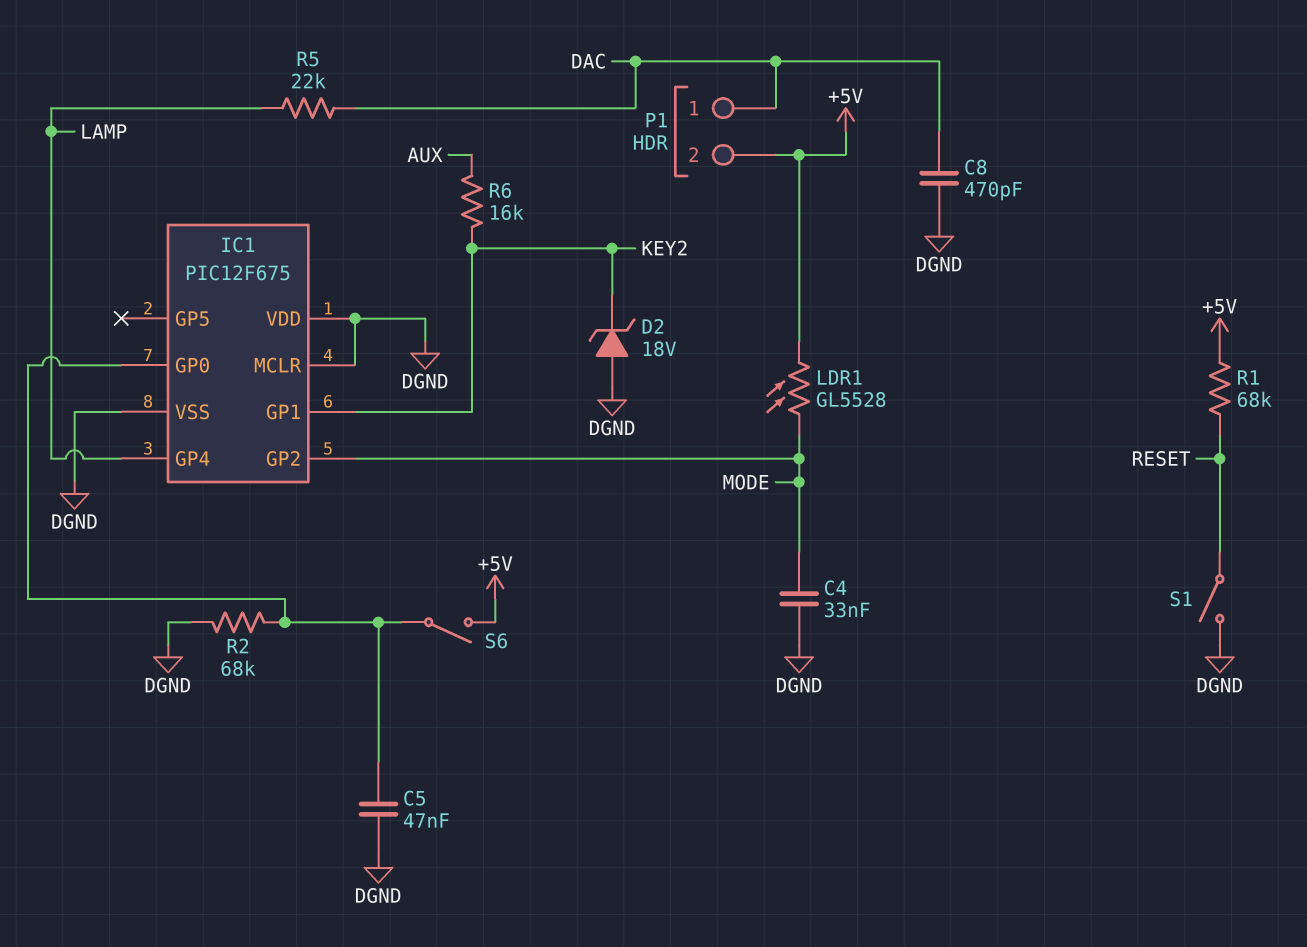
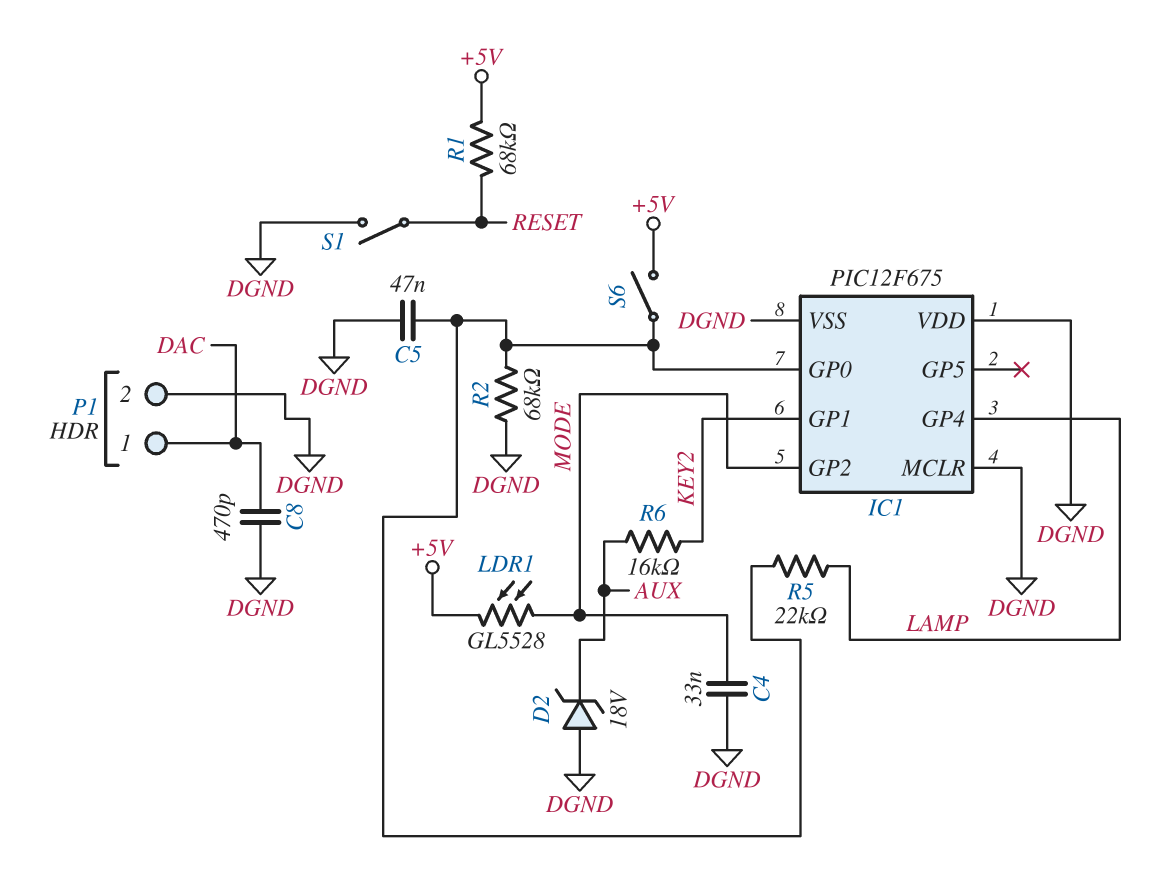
D2: zener 18V (A DGND, K KEY2) -> zener 18V (A DGND, K AUX)
P1 pin 2: +5V -> DGND
R5: 22k (DAC, LAMP) -> 22k (IC1/GP0, LAMP)

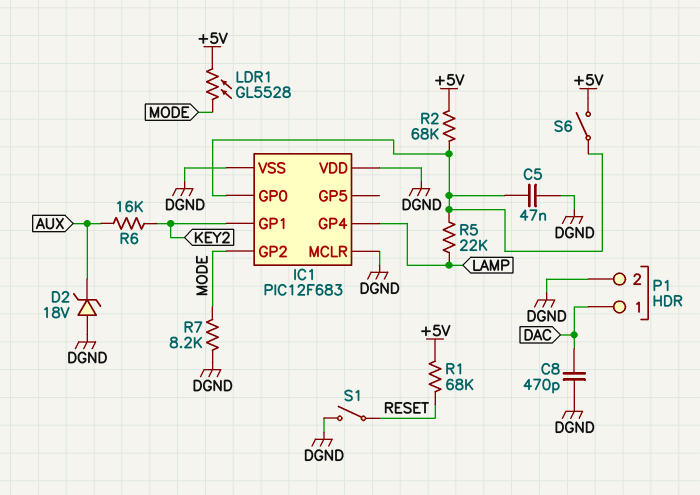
C4: 33nF (DGND, MODE) -> none
IC1: PIC12F675 -> PIC12F683
R2: 68k (DGND, IC1/GP0) -> 68k (+5V, IC1/GP0)
R7: none -> 8.2k (DGND, MODE)

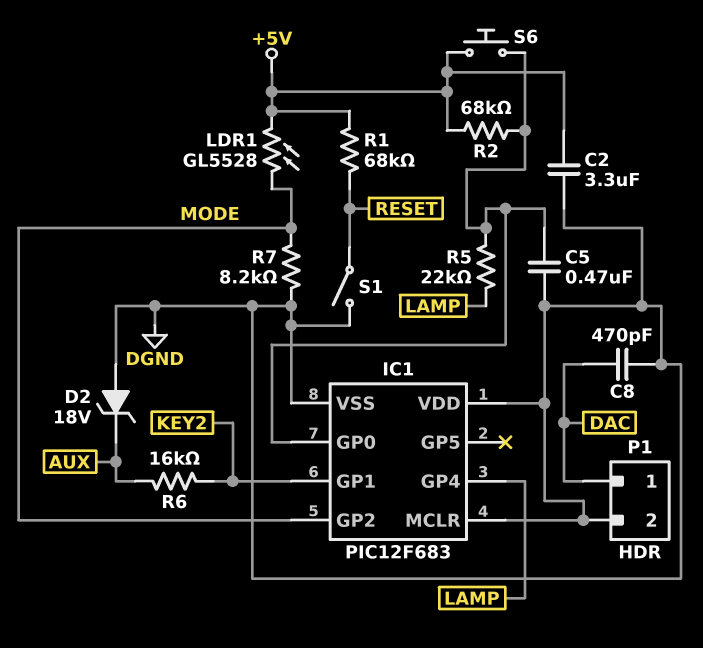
C2: none -> 3.3uF (+5V, DGND)
C5: 47nF (DGND, IC1/GP0) -> 470nF (DGND, IC1/GP0)
S6: switch (+5V, IC1/GP0) -> button (+5V, IC1/GP0)

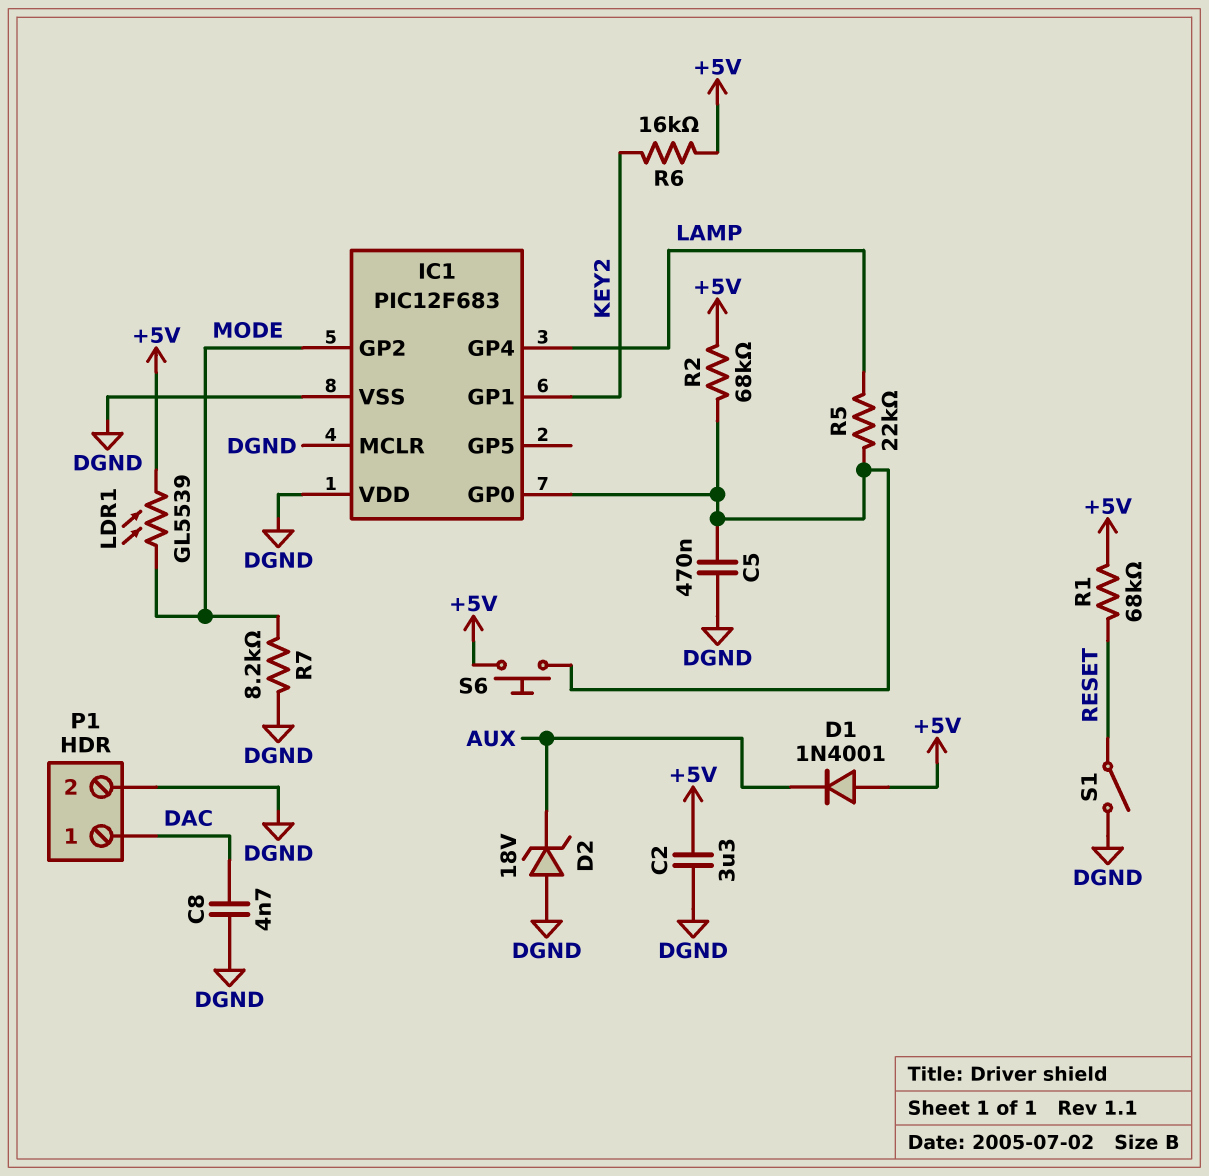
C8: 470pF (DAC, DGND) -> 4.7nF (DAC, DGND)
D1: none -> diode 1N4001 (A +5V, K AUX)
LDR1: GL5528 (+5V, MODE) -> GL5539 (+5V, MODE)
R6: 16k (AUX, KEY2) -> 16k (+5V, KEY2)

